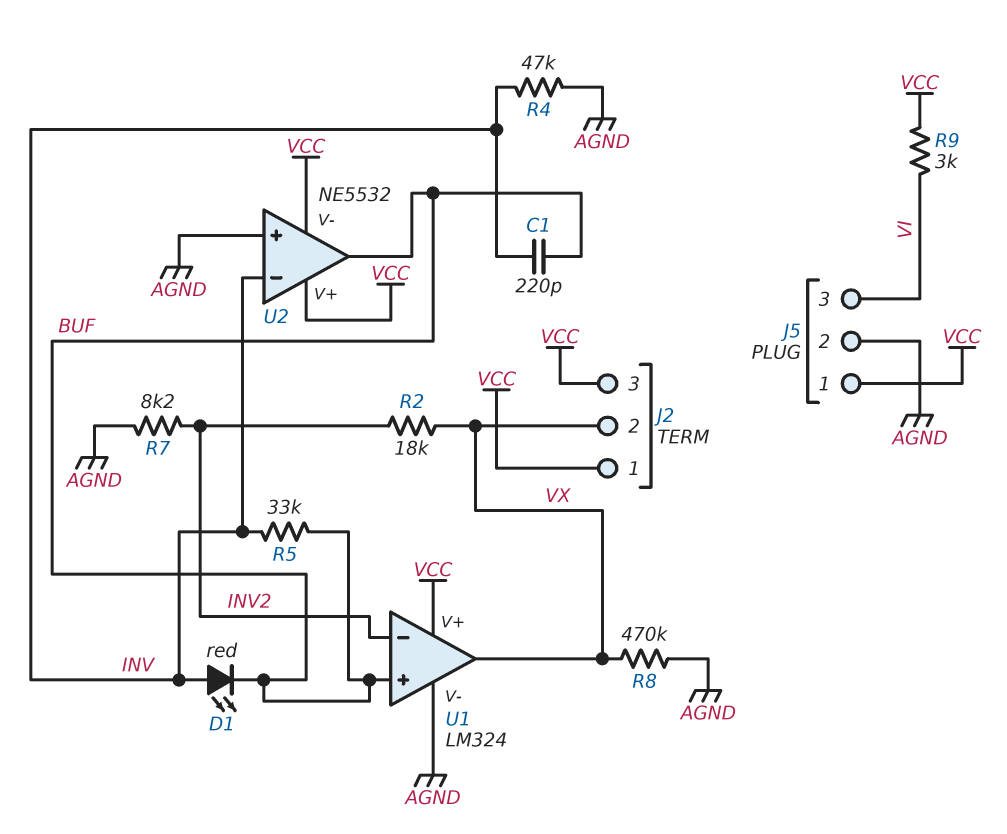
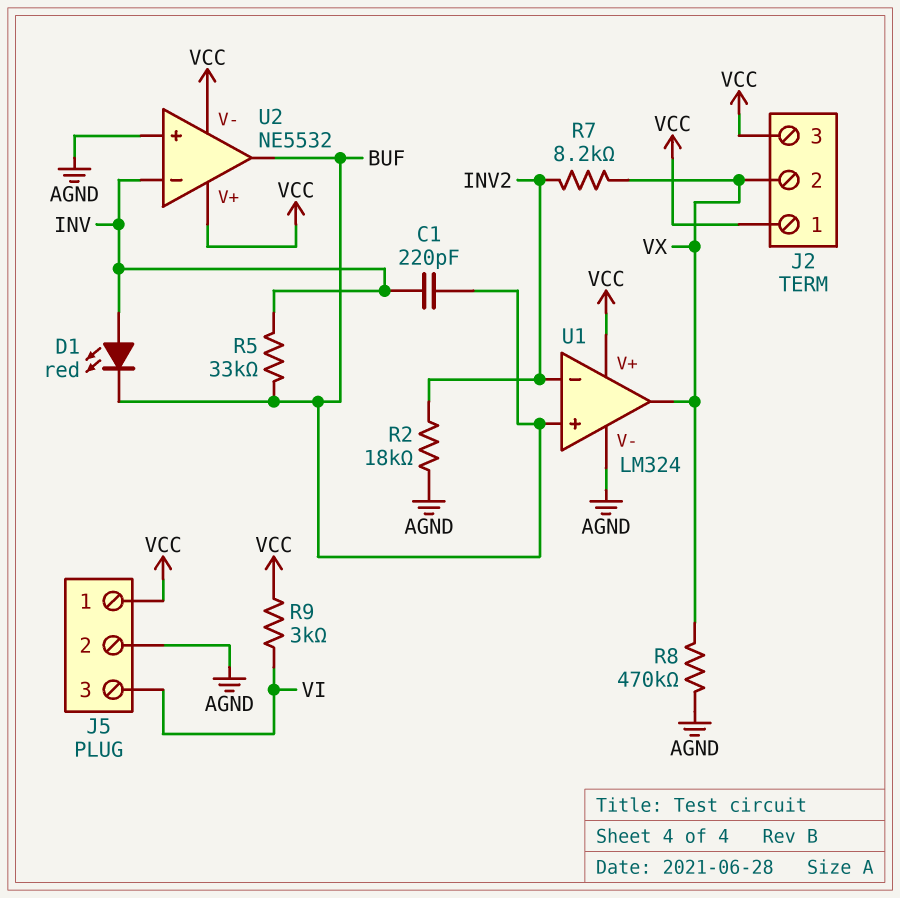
R2: 18k (INV2, VX) -> 18k (AGND, INV2)
R4: 47k (AGND, INV) -> none
R7: 8.2k (AGND, INV2) -> 8.2k (INV2, VX)

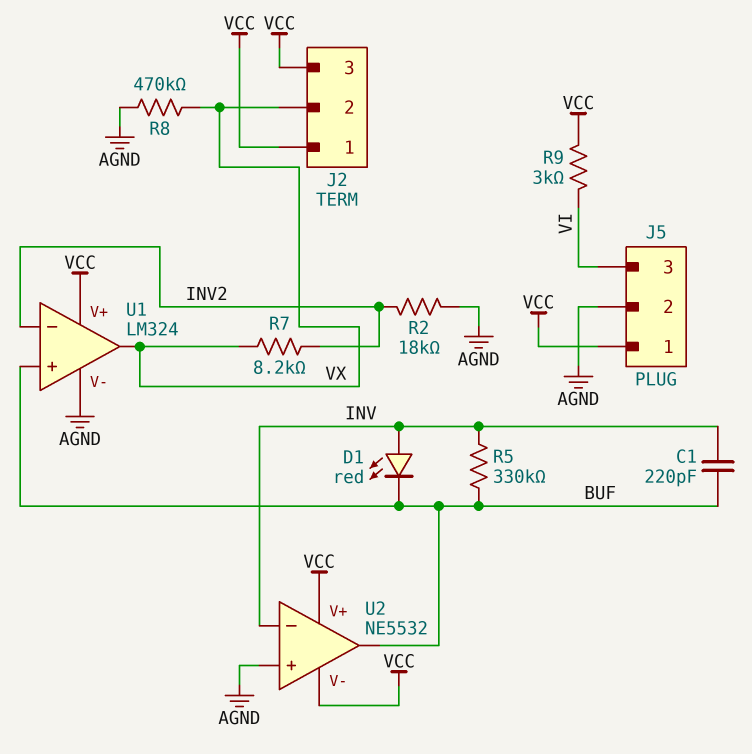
R5: 33k (BUF, INV) -> 330k (BUF, INV)

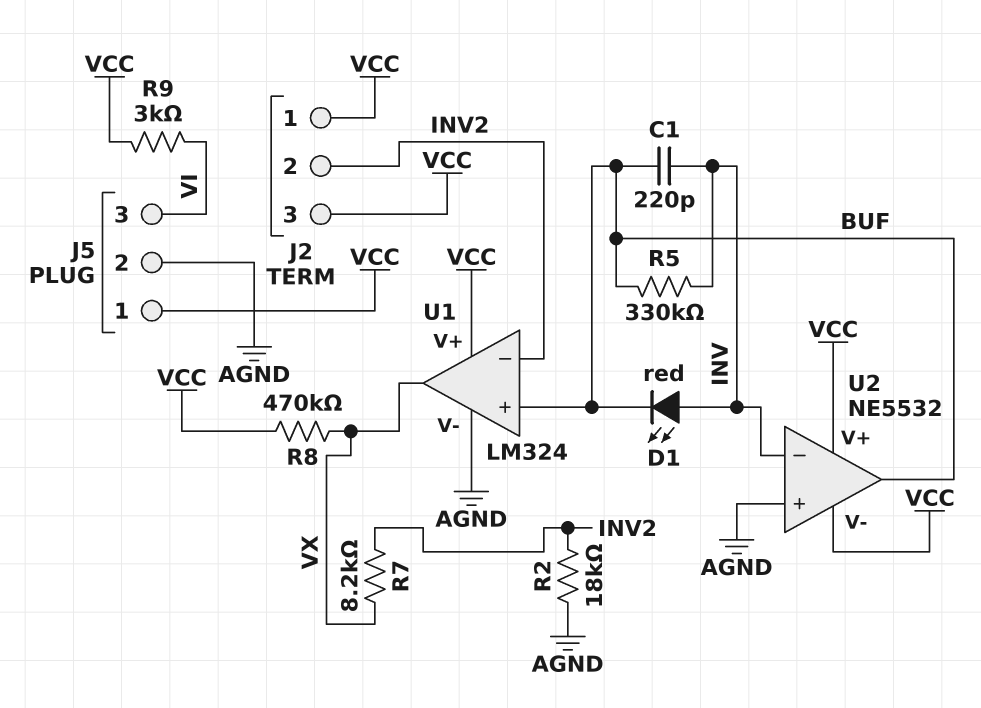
J2 pin 2: VX -> INV2
R8: 470k (AGND, VX) -> 470k (VCC, VX)

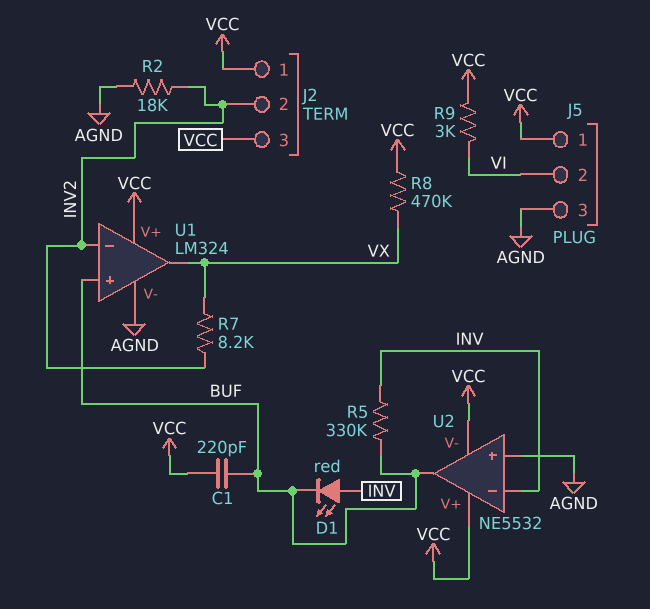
C1: 220pF (BUF, INV) -> 220pF (BUF, VCC)
J5 pin 2: AGND -> VI
J5 pin 3: VI -> AGND

